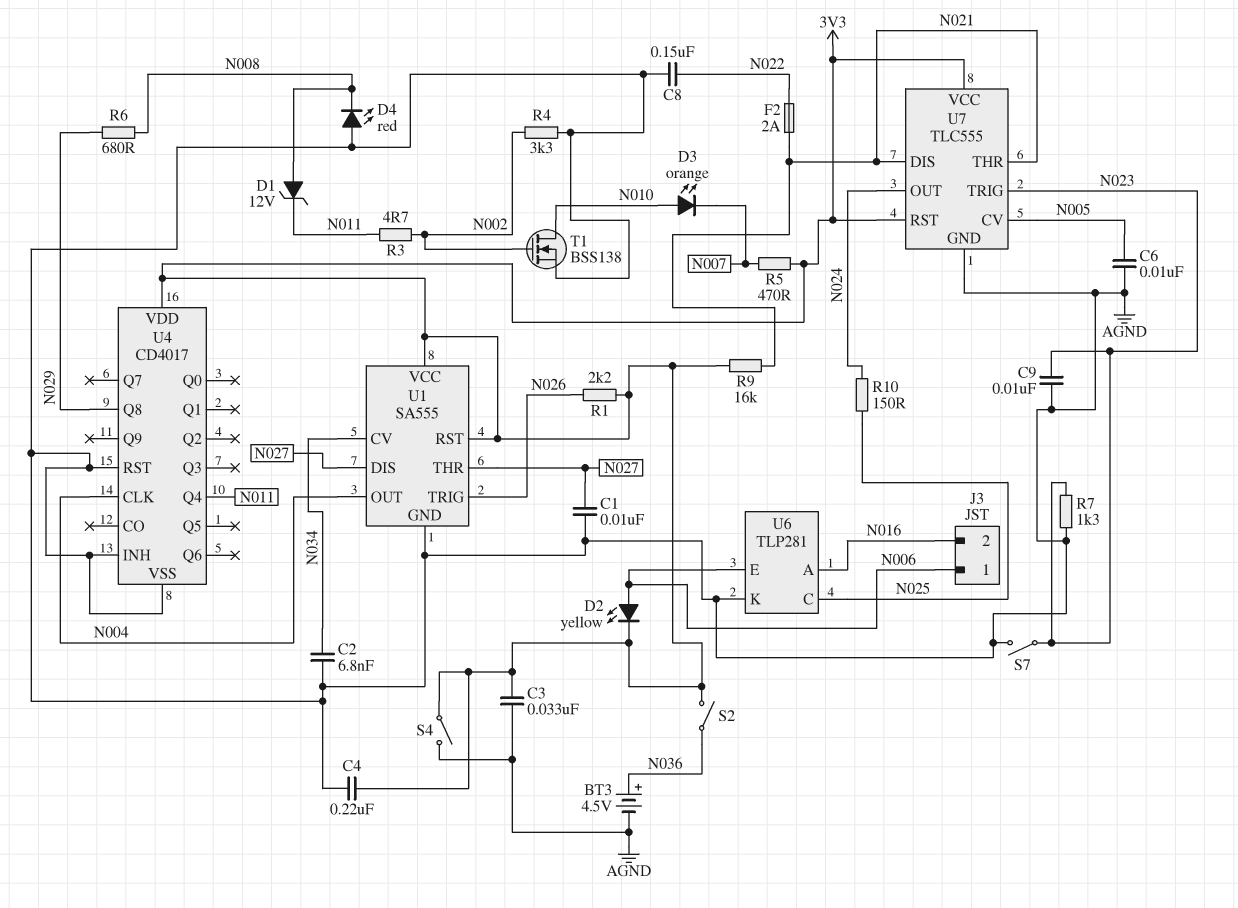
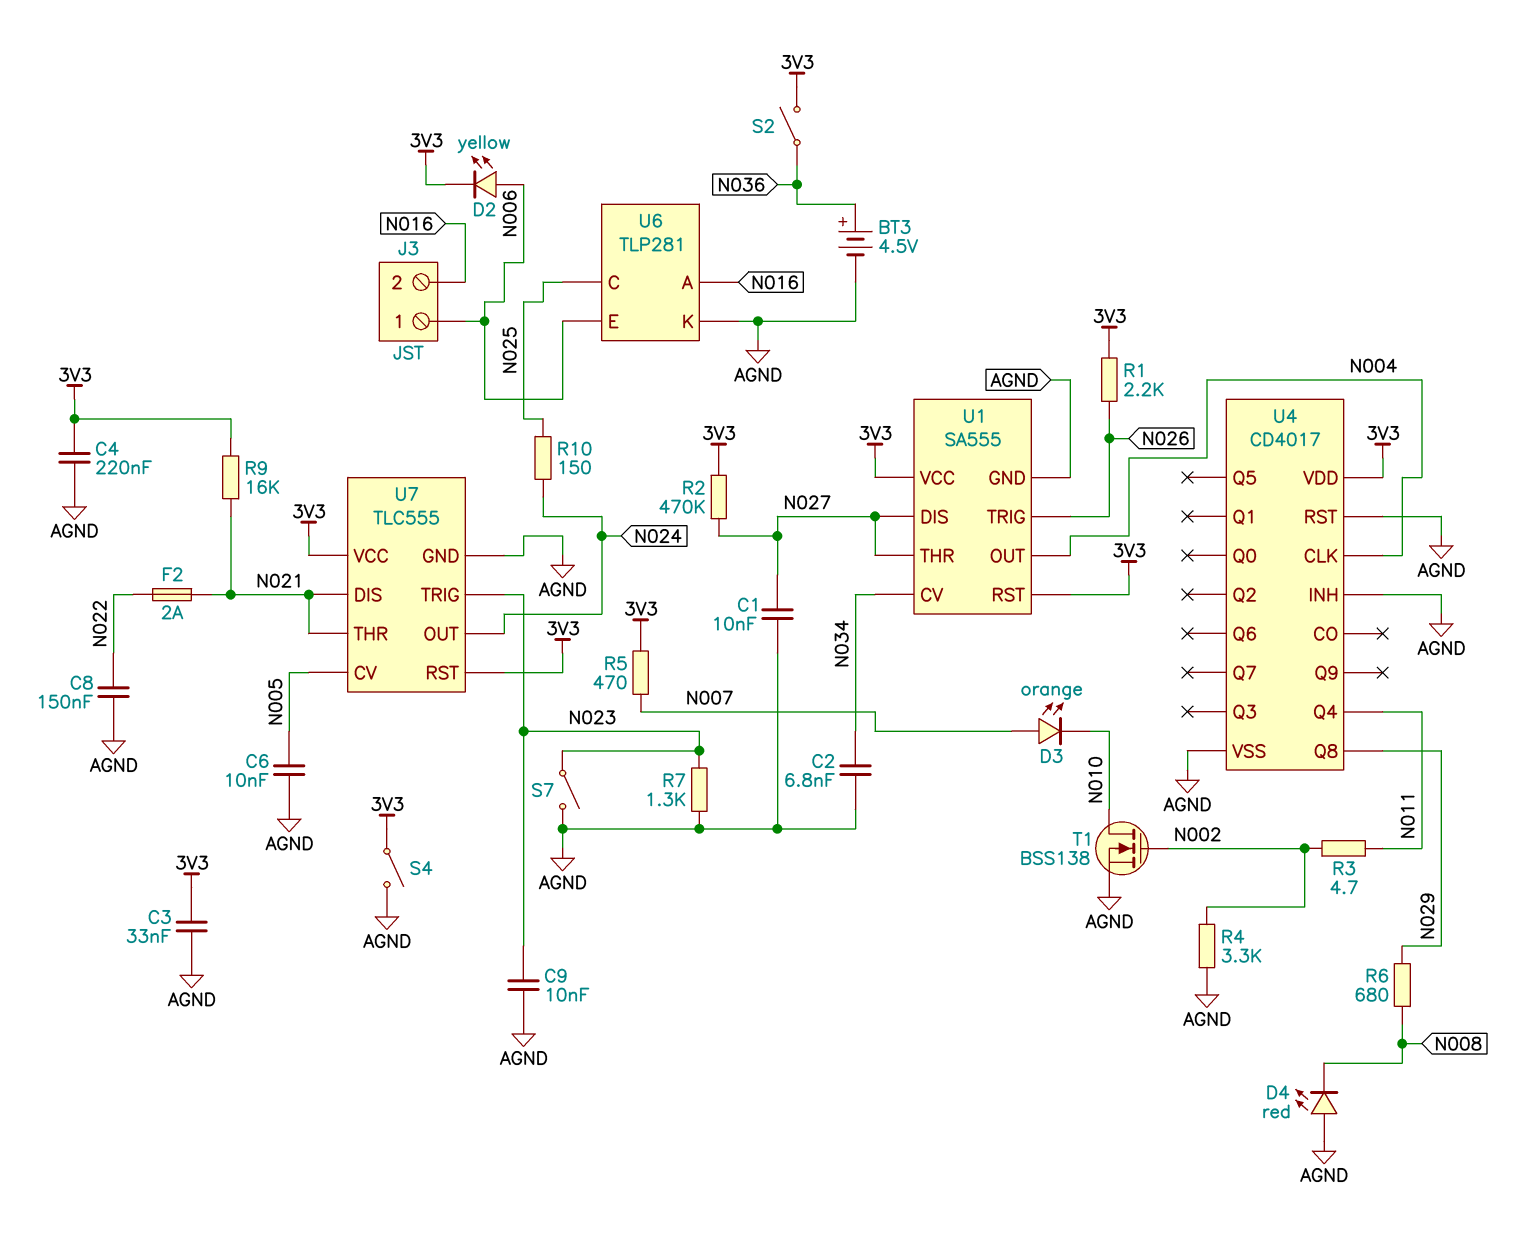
D1: zener 12V (A N008, K N011) -> none
D3: LED orange (A N010, K N007) -> LED orange (A N007, K N010)
R2: none -> 470k (3V3, N027)

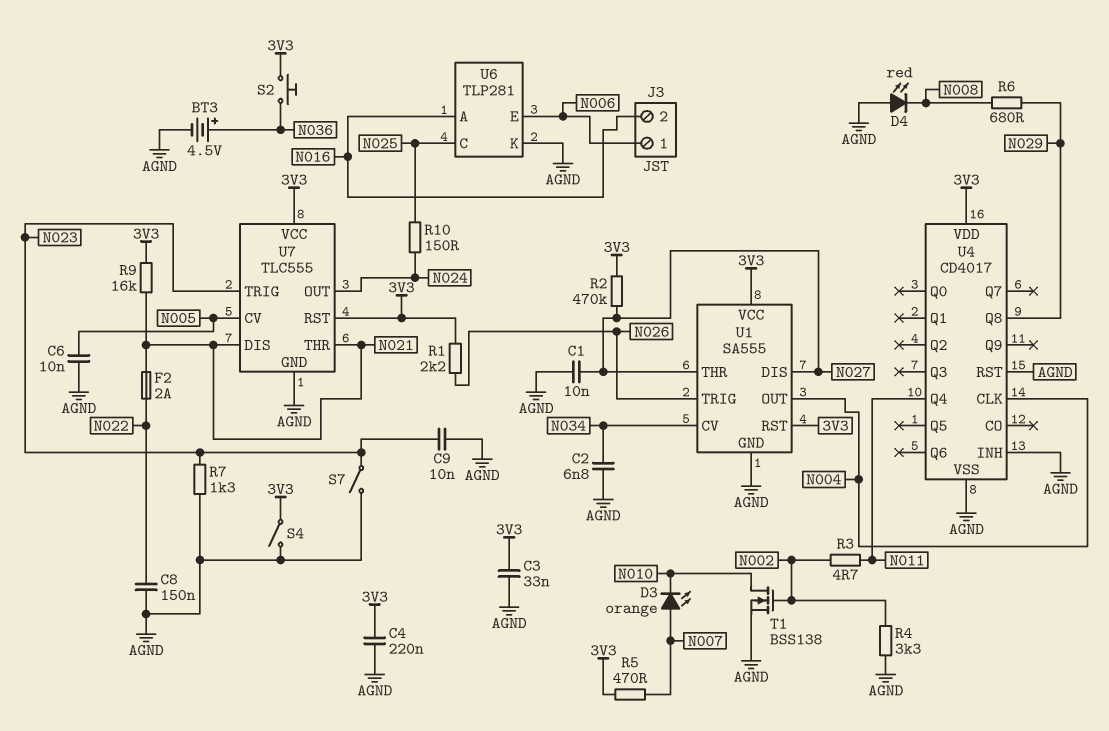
D2: LED yellow (A N006, K 3V3) -> none
S2: switch (3V3, N036) -> button (3V3, N036)

